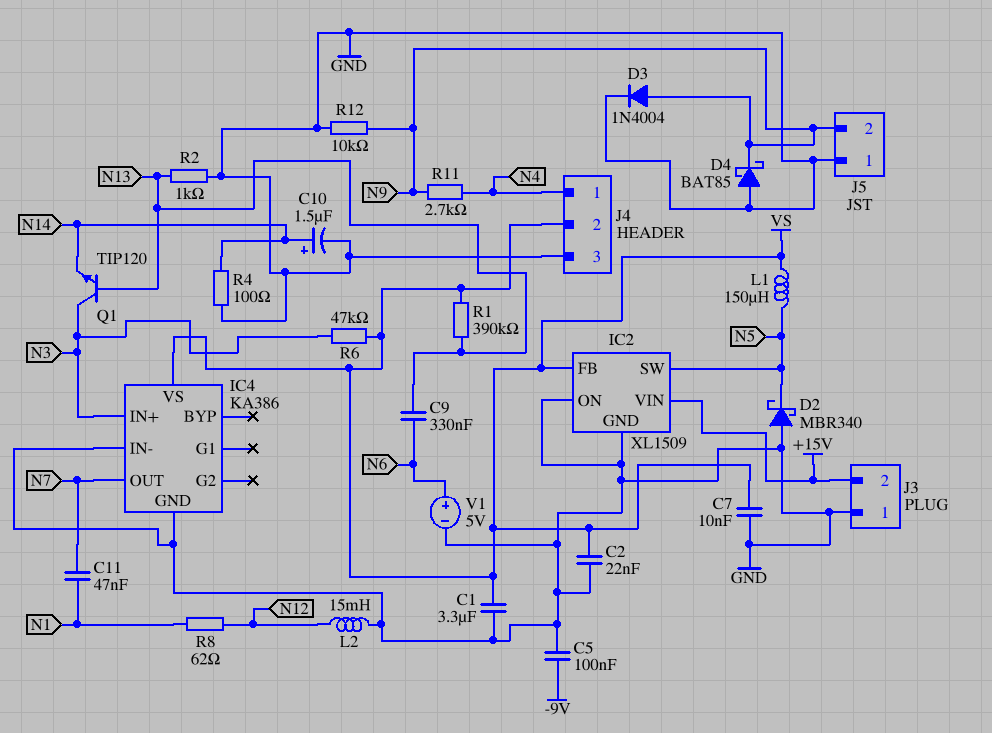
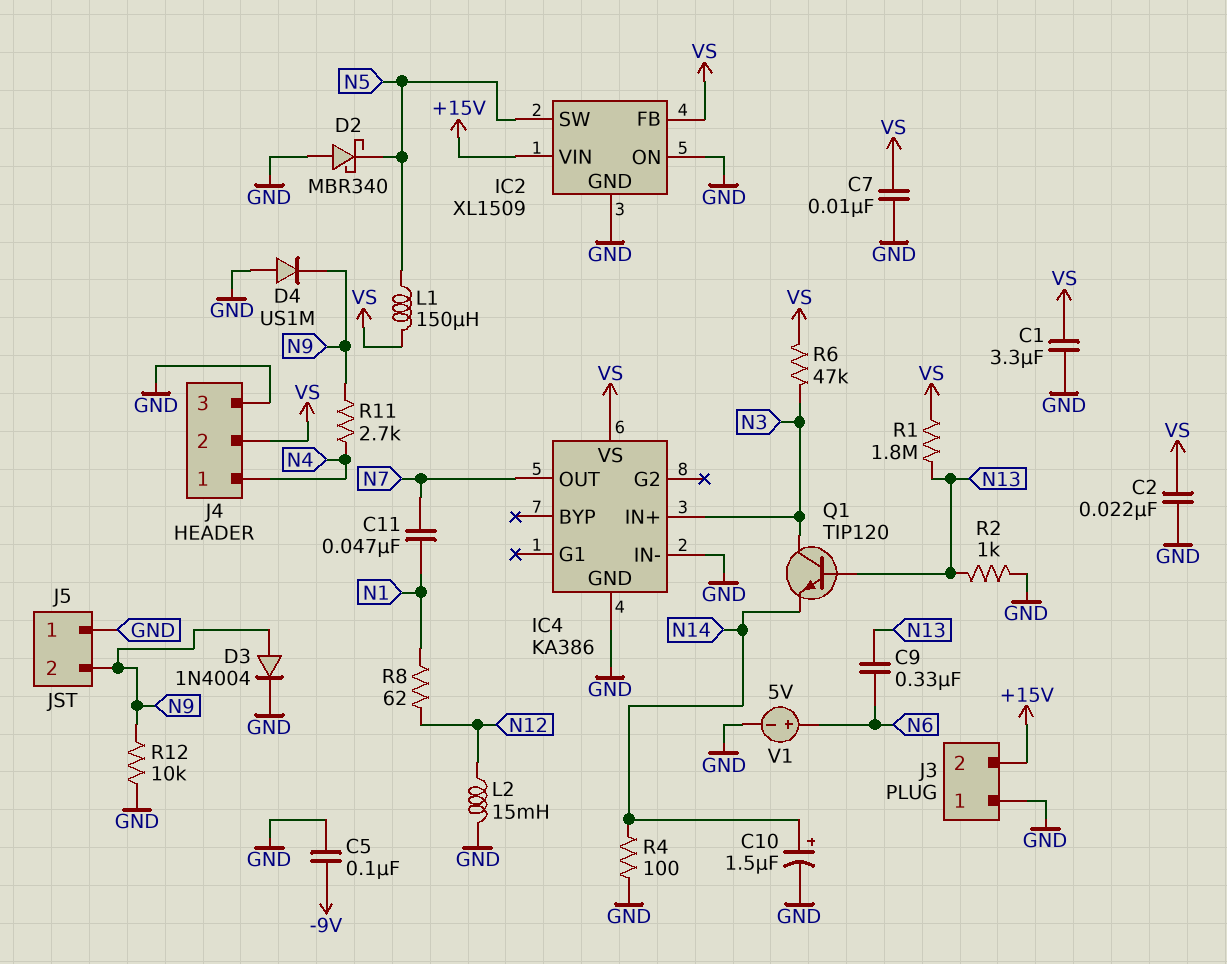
D4: schottky BAT85 (A GND, K N9) -> diode US1M (A GND, K N9)
R1: 390k (N13, VS) -> 1.8M (N13, VS)

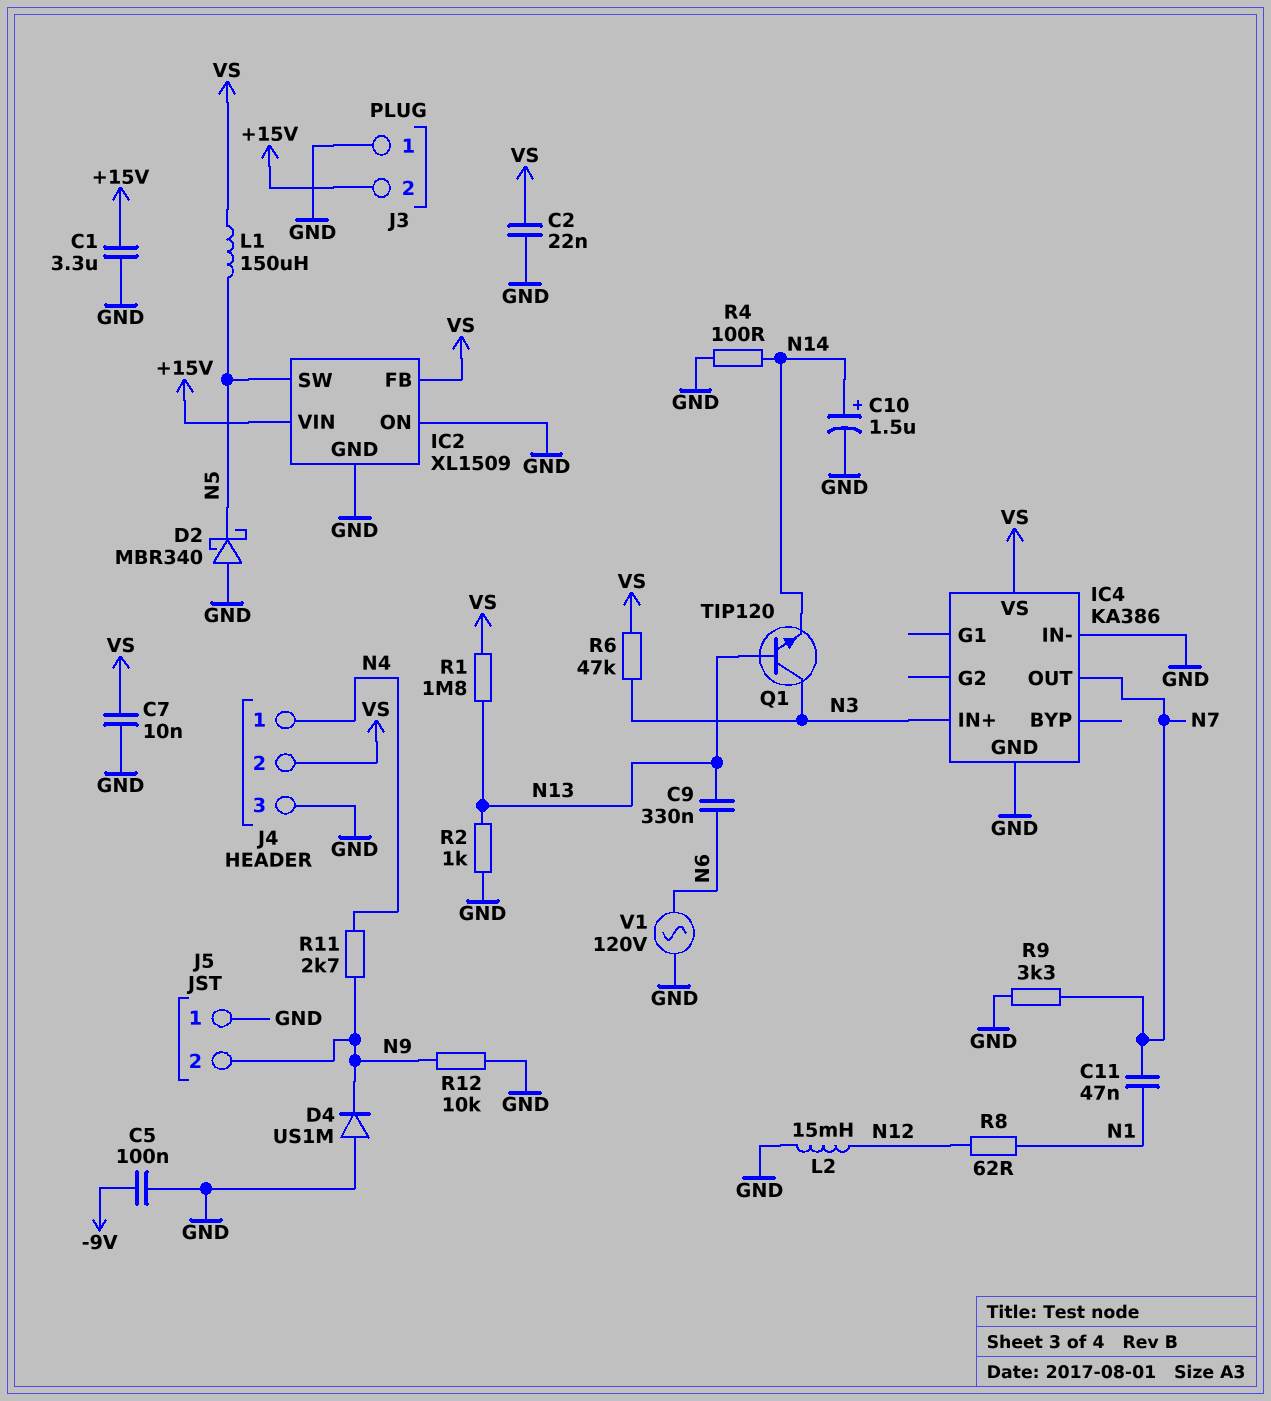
C1: 3.3uF (GND, VS) -> 3.3uF (+15V, GND)
D3: diode 1N4004 (A N9, K GND) -> none
R9: none -> 3.3k (GND, N7)
V1: 5V (plus N6, minus GND) -> AC 120V (GND, N6)

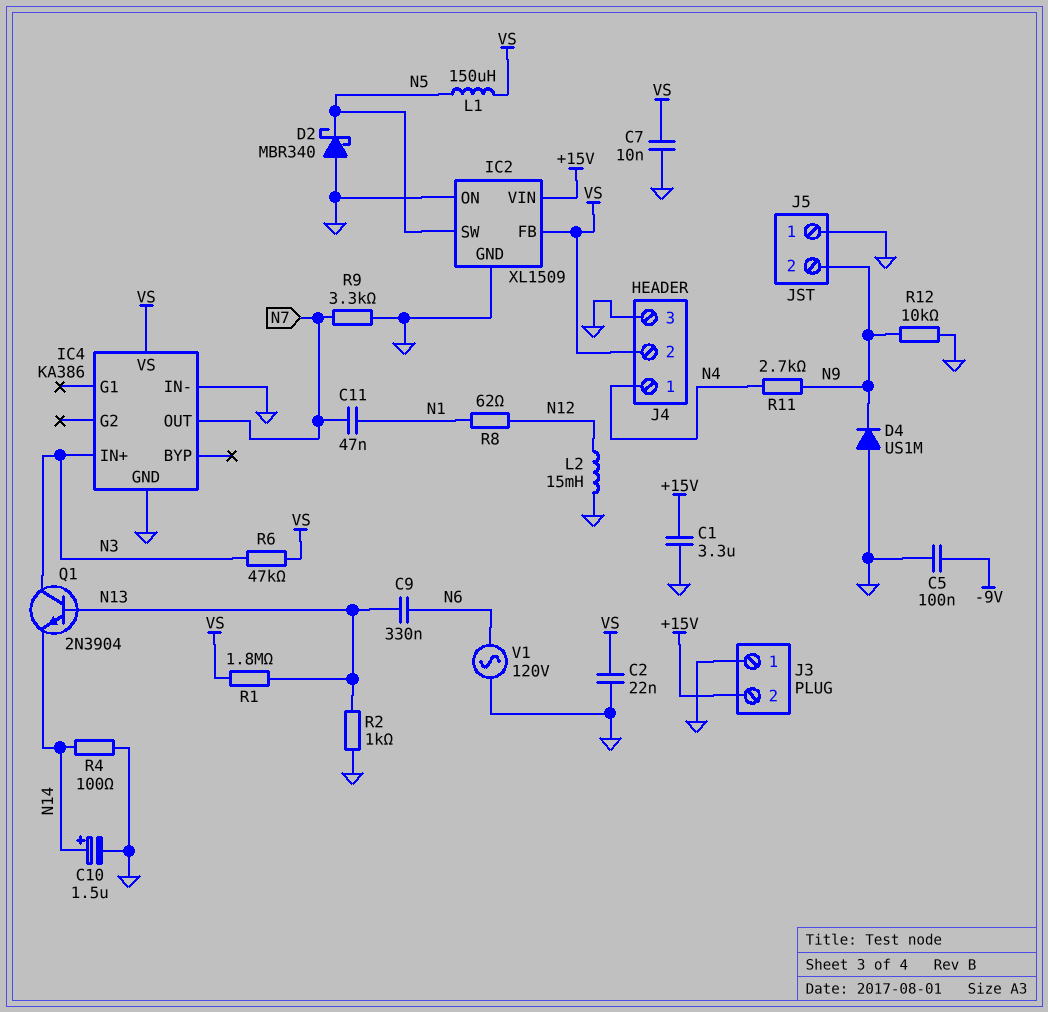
Q1: NPN TIP120 (B N13, C N3, E N14) -> NPN 2N3904 (B N13, C N3, E N14)

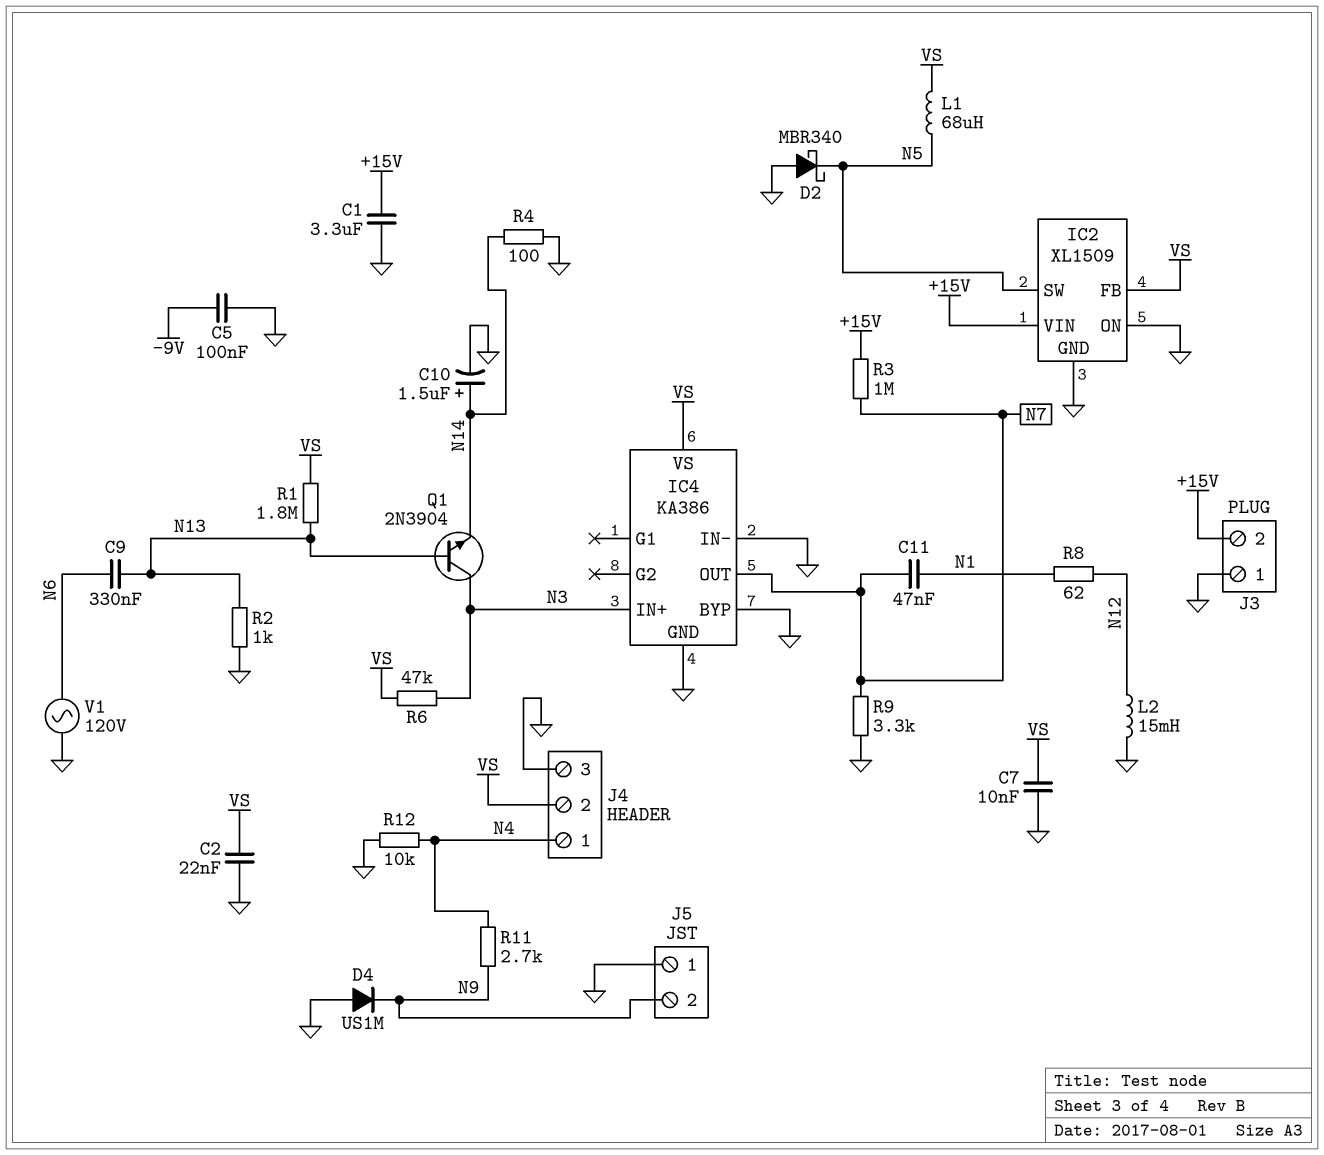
IC4 pin BYP: none -> GND
L1: 150uH (N5, VS) -> 68uH (N5, VS)
R3: none -> 1M (+15V, N7)
R12: 10k (GND, N9) -> 10k (GND, N4)

